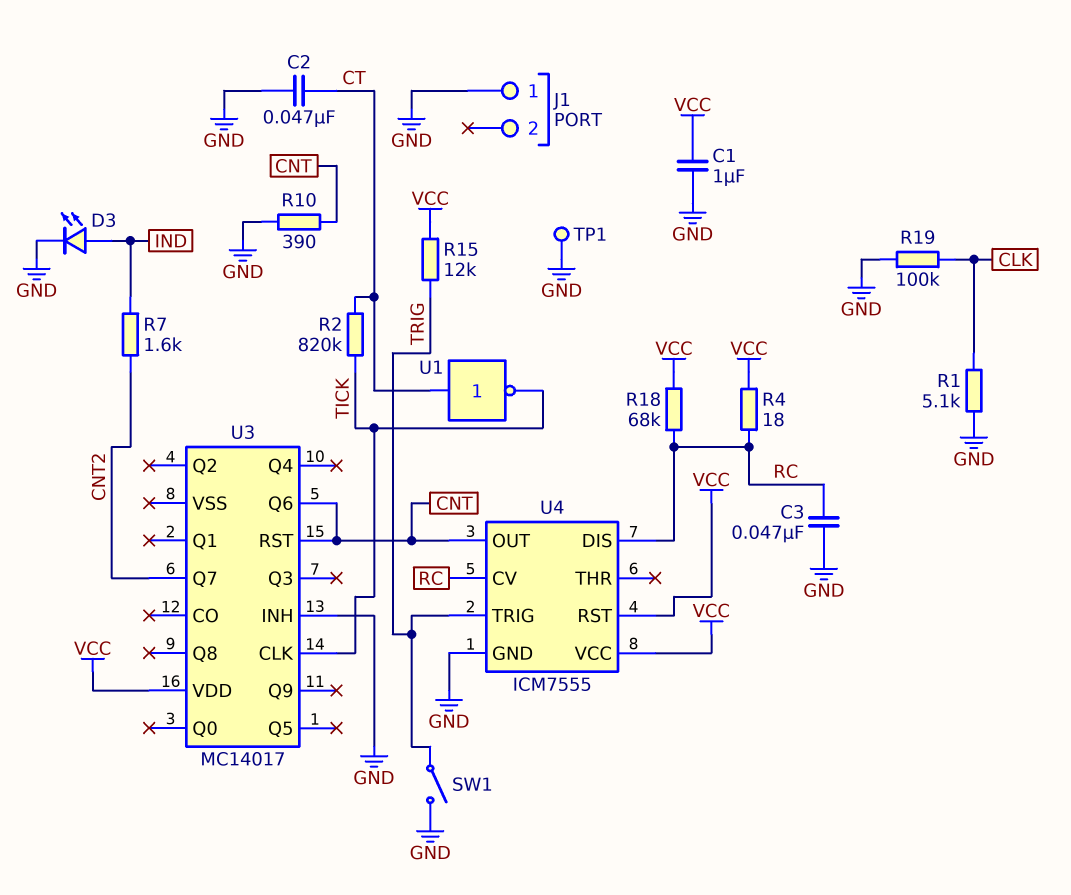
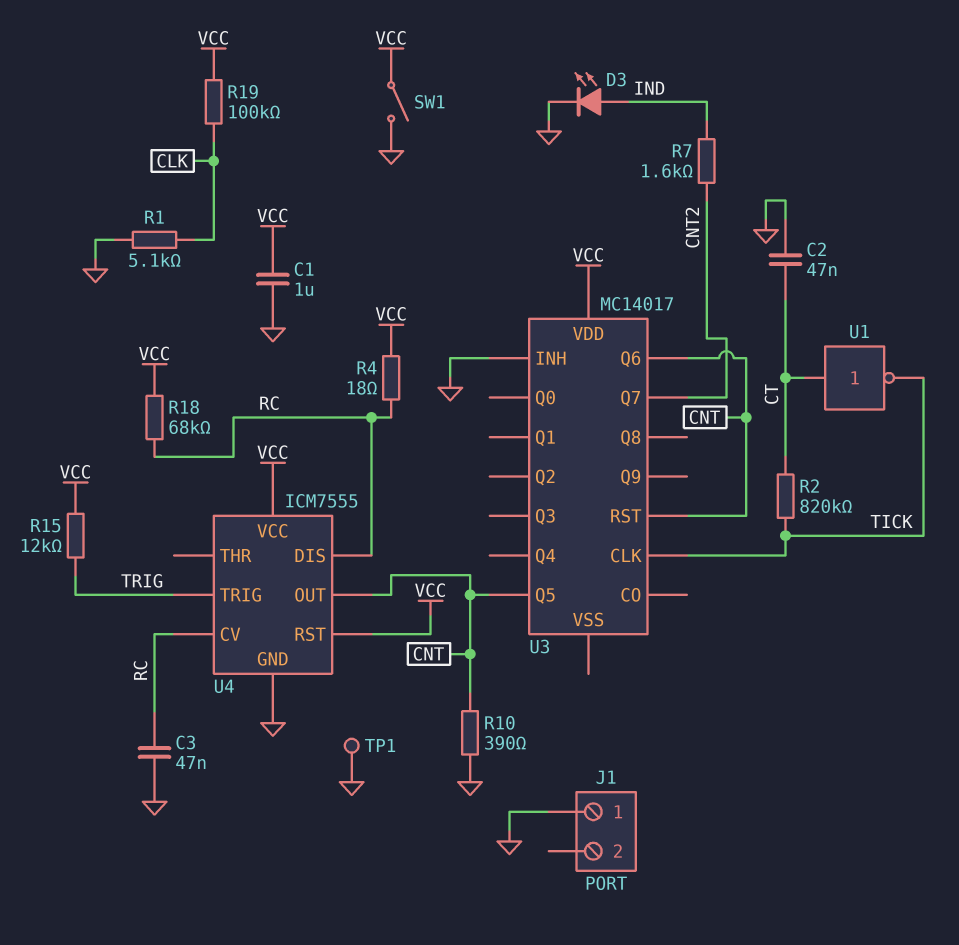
R19: 100k (CLK, GND) -> 100k (CLK, VCC)
SW1: switch (GND, TRIG) -> switch (GND, VCC)
U3 pin Q5: none -> CNT

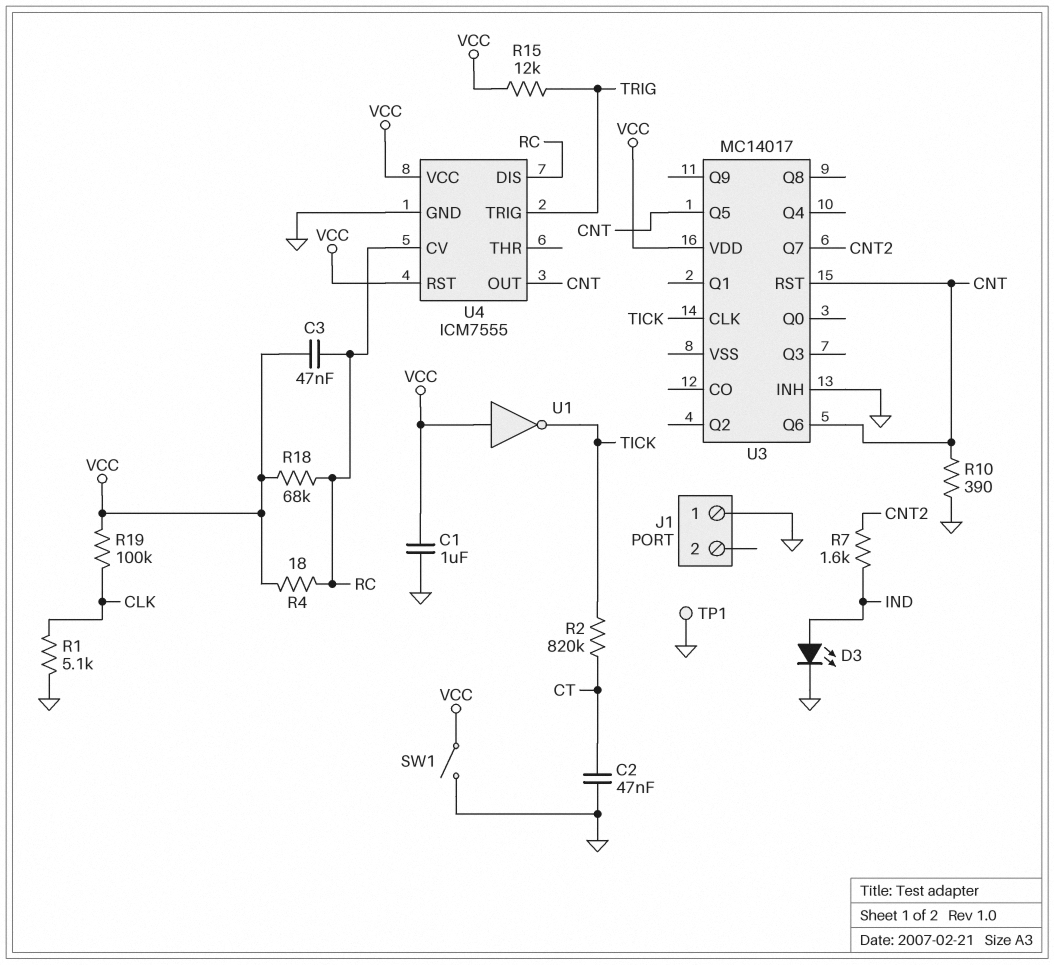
C3: 47nF (GND, RC) -> 47nF (RC, VCC)
U1: NOT (in CT, out TICK) -> NOT (in VCC, out TICK)

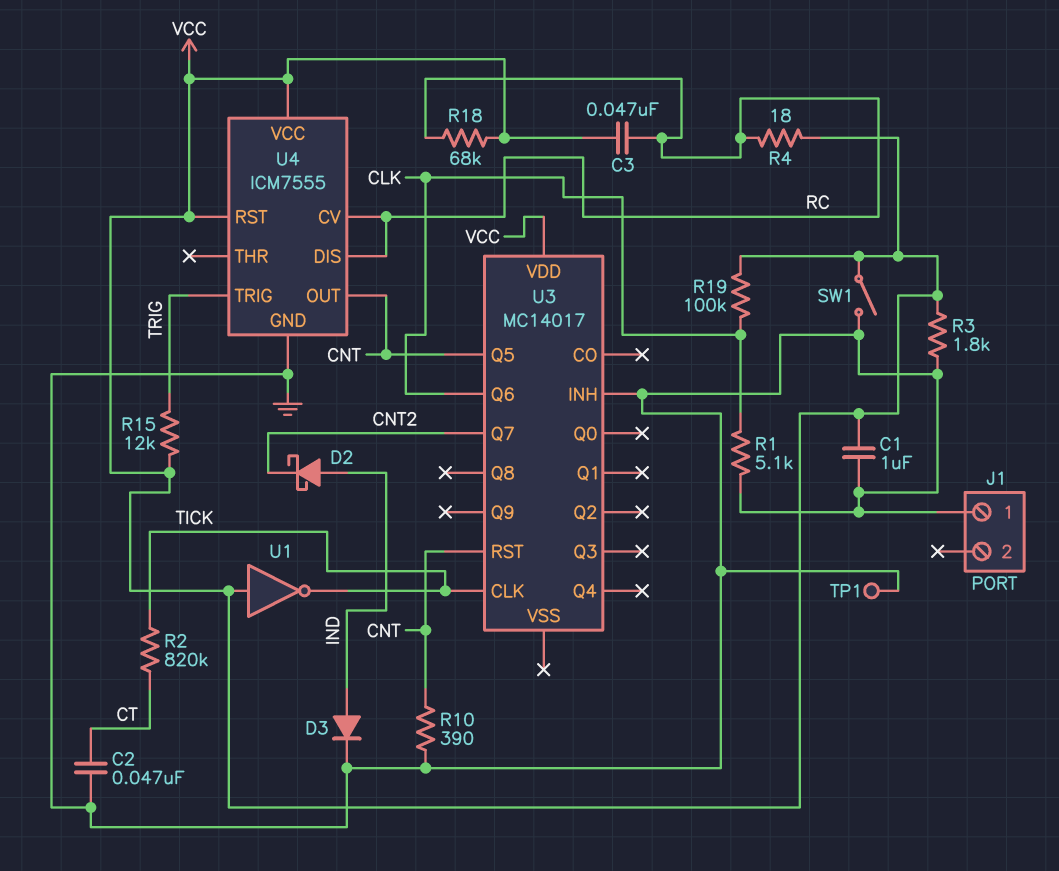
D2: none -> schottky (A IND, K CNT2)
D3: LED (A IND, K GND) -> diode (A IND, K GND)
R3: none -> 1.8k (GND, VCC)
R7: 1.6k (CNT2, IND) -> none
U3 pin Q6: CNT -> CLK

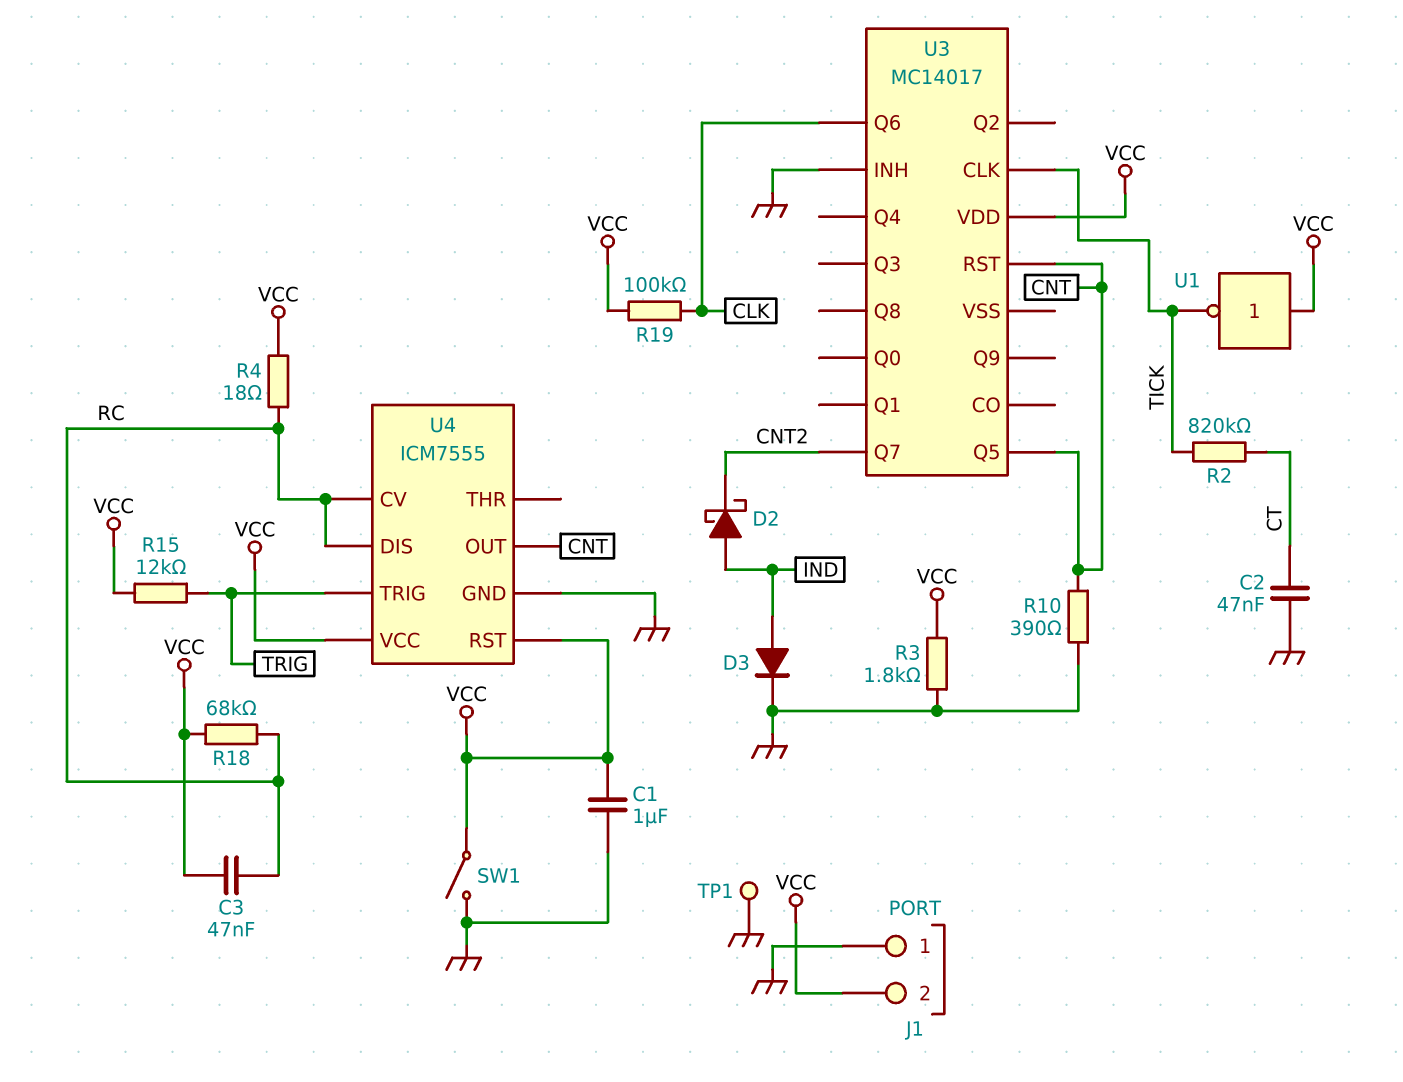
J1 pin 2: none -> VCC
R1: 5.1k (CLK, GND) -> none

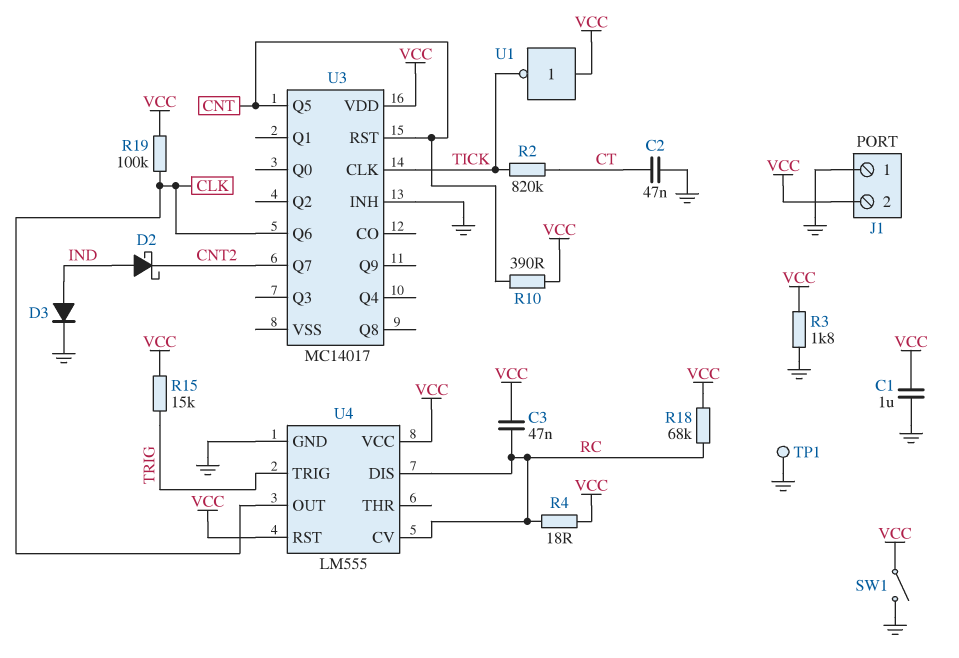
R10: 390 (CNT, GND) -> 390 (CNT, VCC)
R15: 12k (TRIG, VCC) -> 15k (TRIG, VCC)
U4: ICM7555 -> LM555
U4 pin OUT: CNT -> CLK

